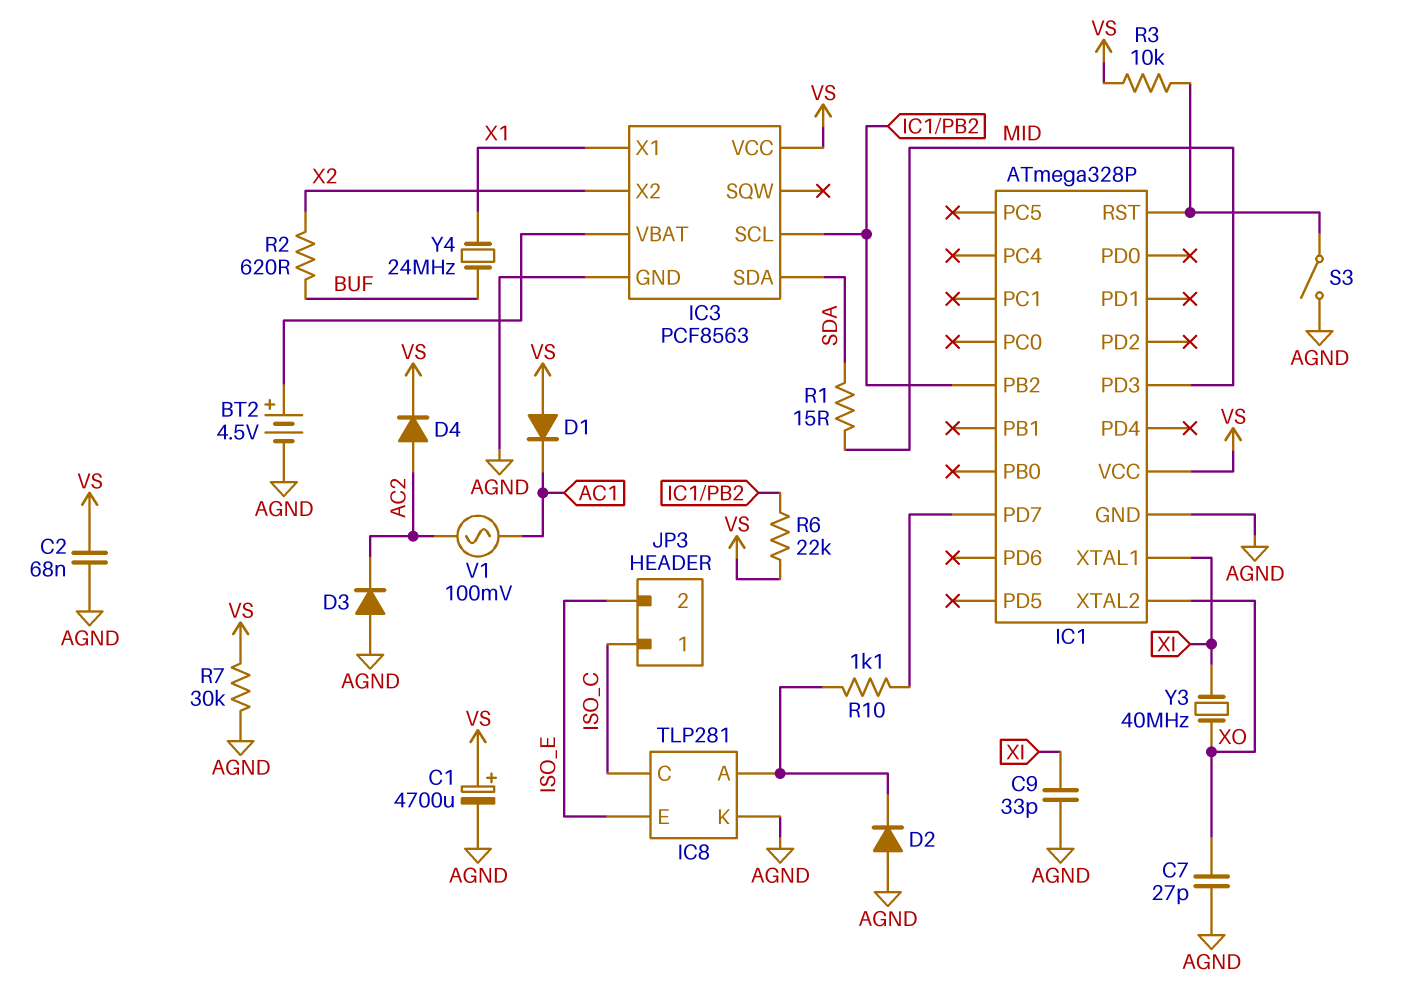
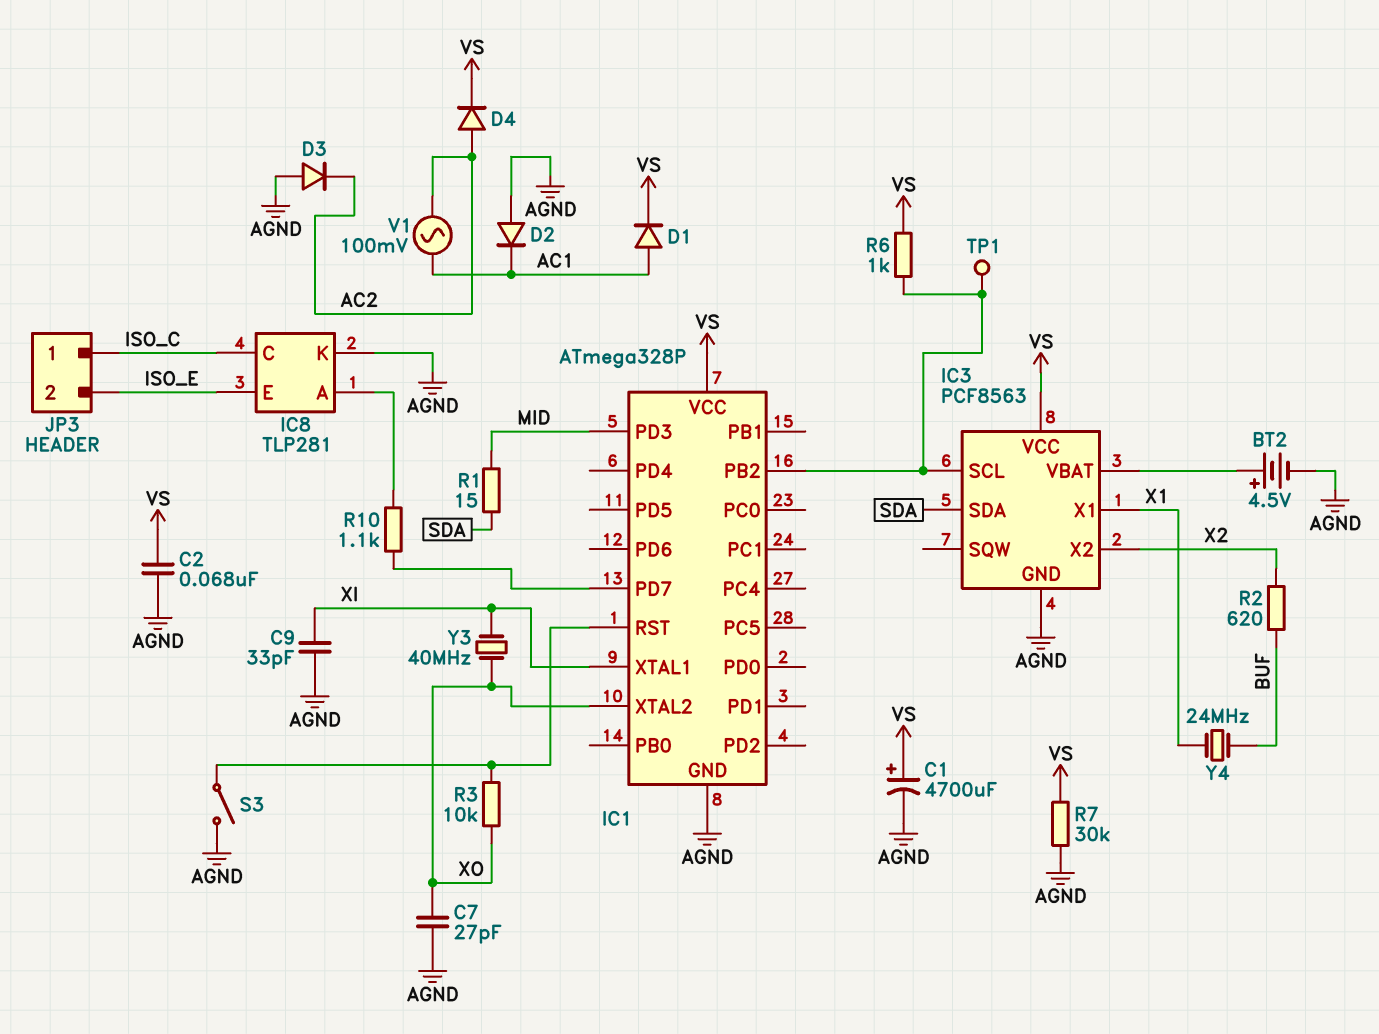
D1: diode (A VS, K AC1) -> diode (A AC1, K VS)
D2: diode (A AGND, K IC8/A) -> diode (A AGND, K AC1)
R3: 10k (IC1/RST, VS) -> 10k (IC1/RST, XO)
R6: 22k (IC1/PB2, VS) -> 1k (IC1/PB2, VS)
TP1: none -> test point (IC1/PB2)

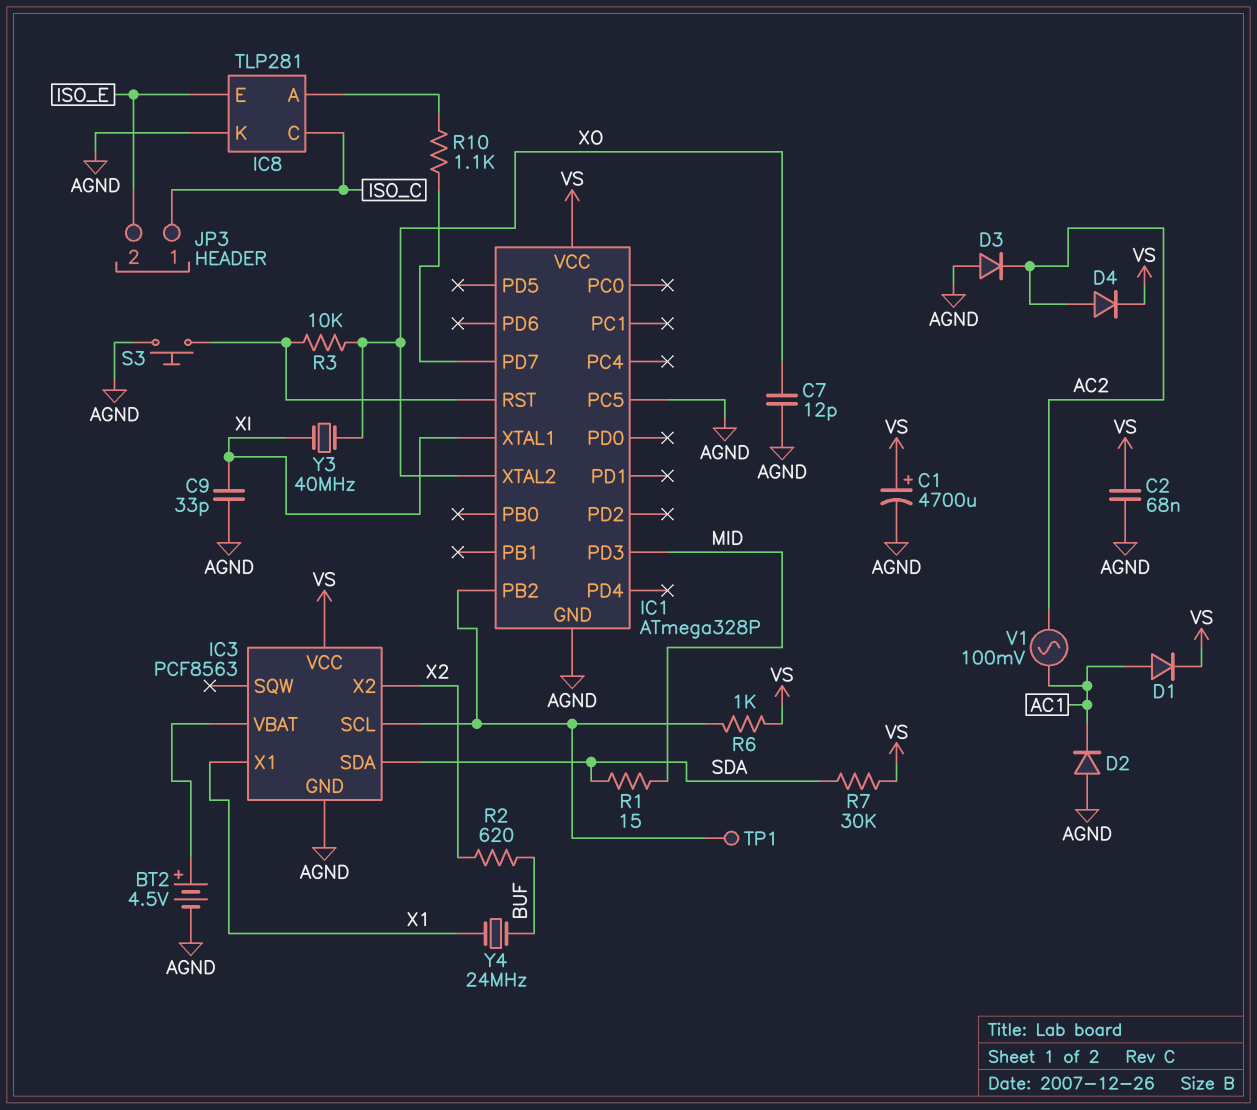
C7: 27pF (AGND, XO) -> 12pF (AGND, XO)
IC1 pin PC5: none -> AGND
R7: 30k (AGND, VS) -> 30k (SDA, VS)
S3: switch (AGND, IC1/RST) -> button (AGND, IC1/RST)

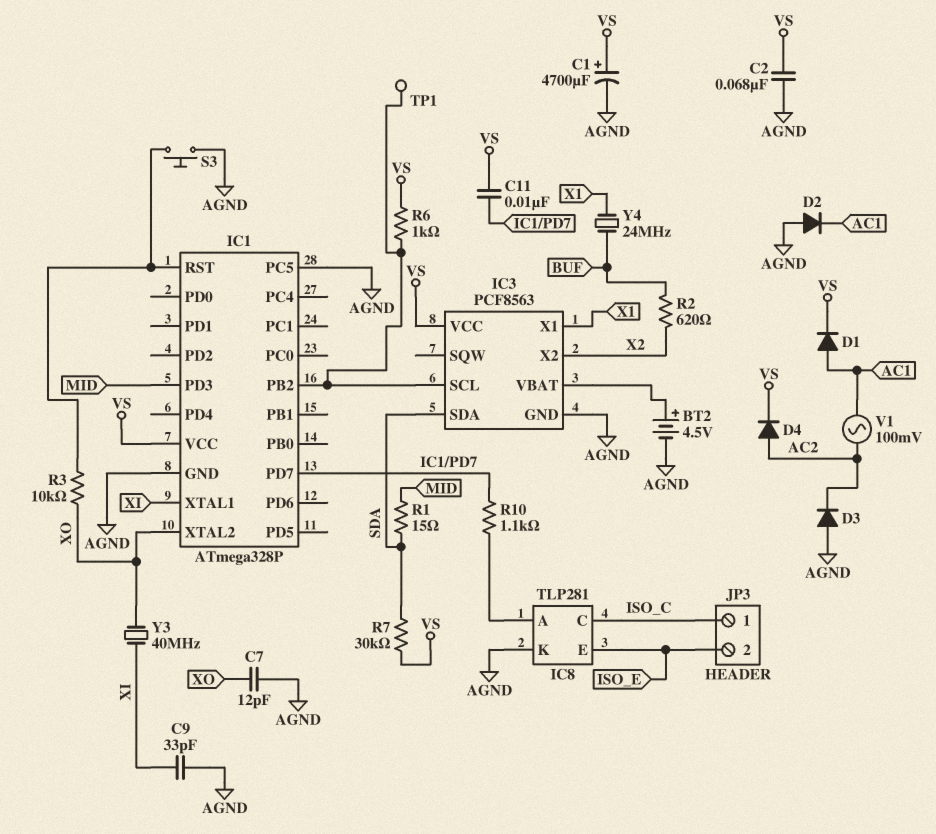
C11: none -> 10nF (IC1/PD7, VS)

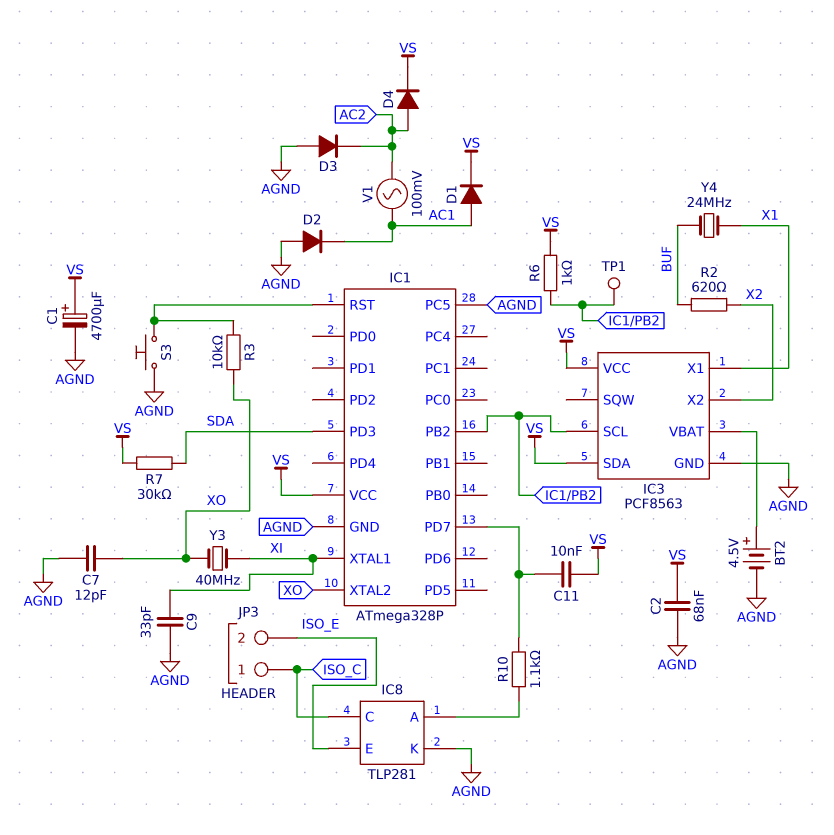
IC1 pin PD3: MID -> SDA
IC3 pin SDA: SDA -> VS
R1: 15 (MID, SDA) -> none

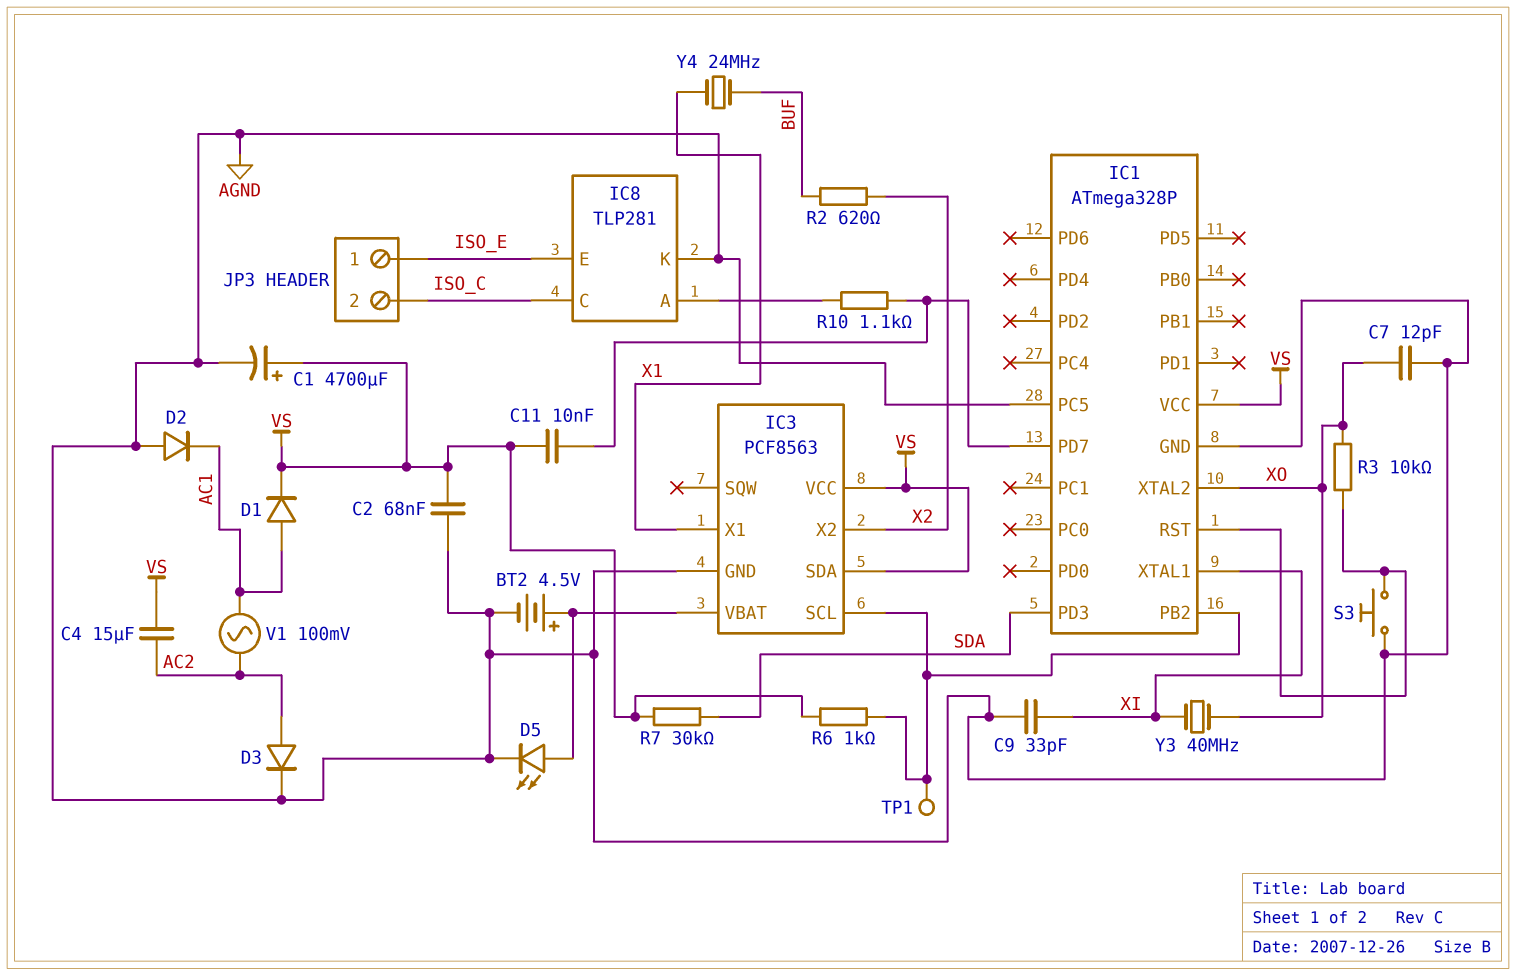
C4: none -> 15uF (AC2, VS)
D3: diode (A AGND, K AC2) -> diode (A AC2, K AGND)
D4: diode (A AC2, K VS) -> none
D5: none -> LED (A IC3/VBAT, K AGND)
JP3 pin 1: ISO_C -> ISO_E
JP3 pin 2: ISO_E -> ISO_C

